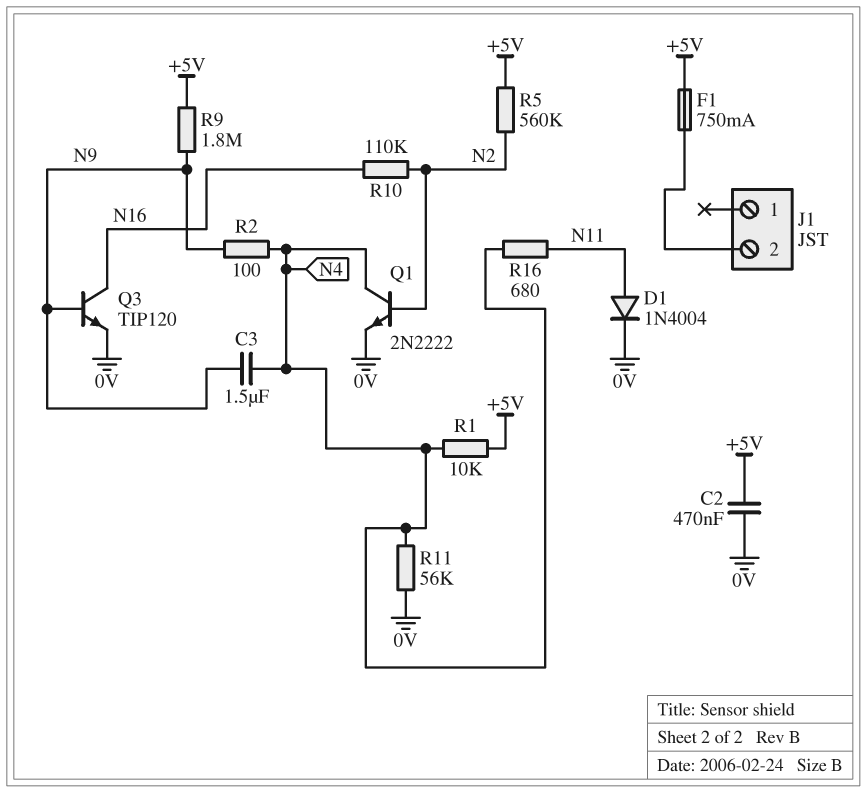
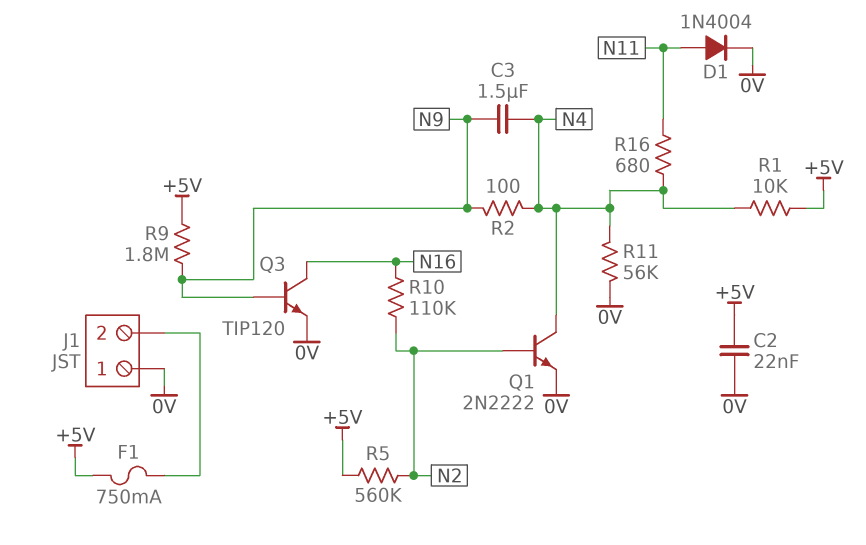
C2: 470nF (+5V, 0V) -> 22nF (+5V, 0V)
J1 pin 1: none -> 0V

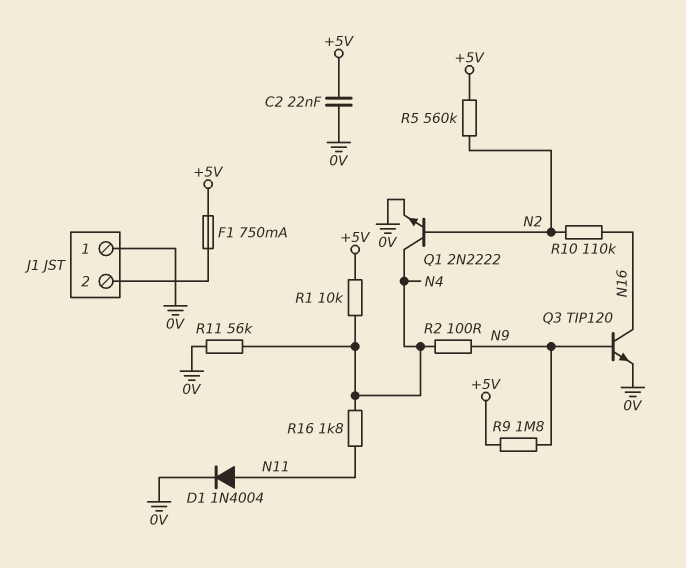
C3: 1.5uF (N4, N9) -> none
R16: 680 (N4, N11) -> 1.8k (N4, N11)

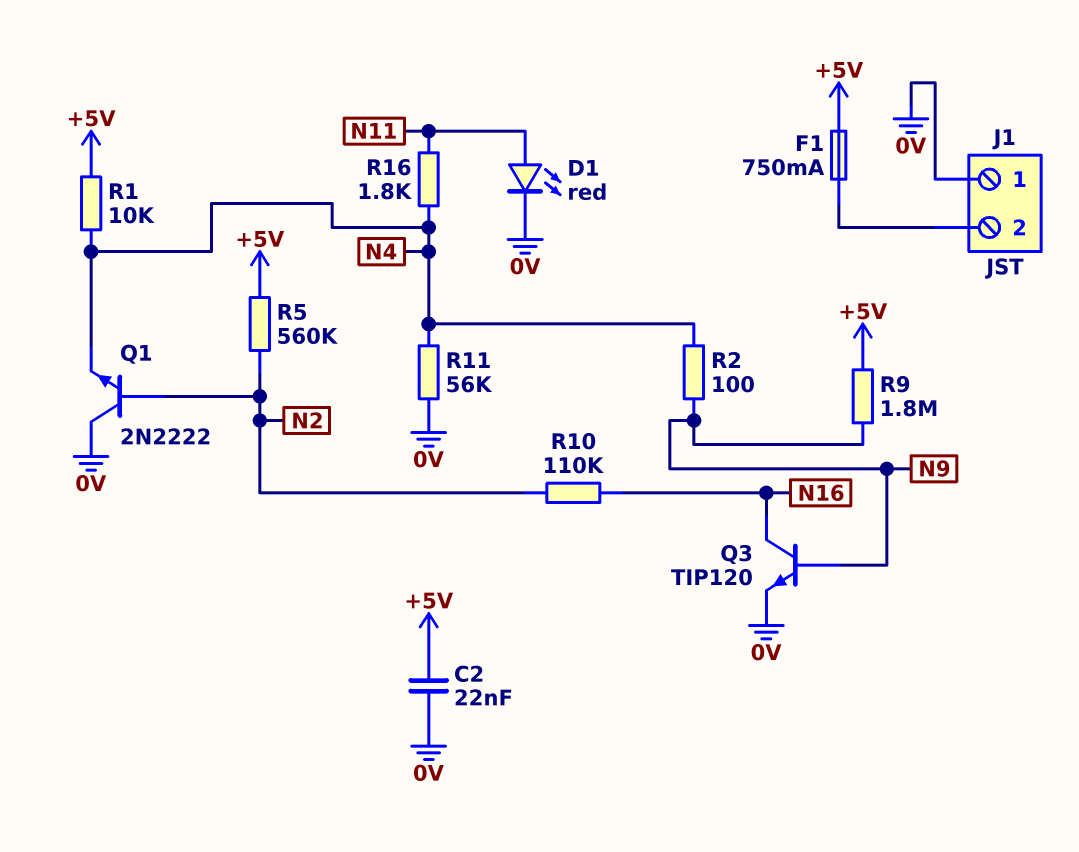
D1: diode 1N4004 (A N11, K 0V) -> LED red (A N11, K 0V)
Q1: NPN 2N2222 (B N2, C N4, E 0V) -> NPN 2N2222 (B N2, C 0V, E N4)

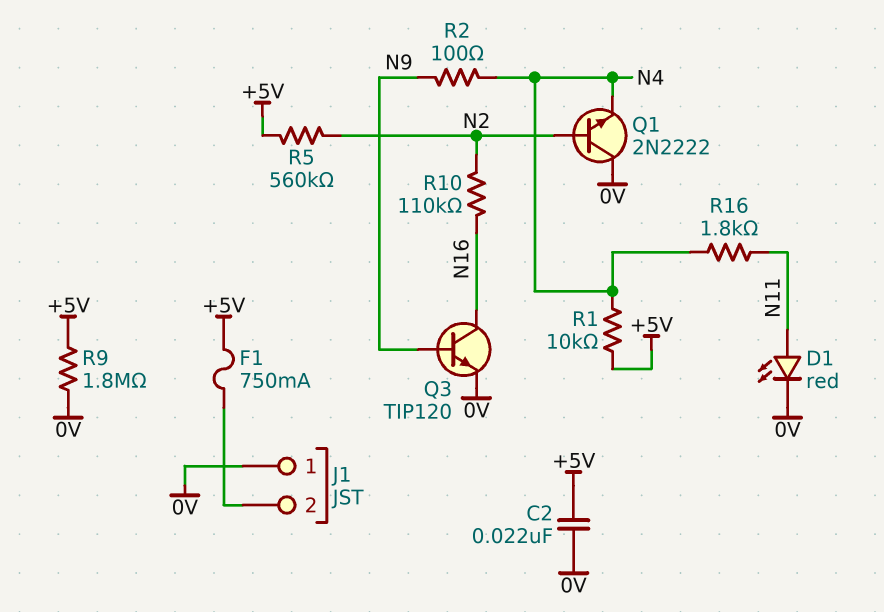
R9: 1.8M (+5V, N9) -> 1.8M (+5V, 0V)
R11: 56k (0V, N4) -> none

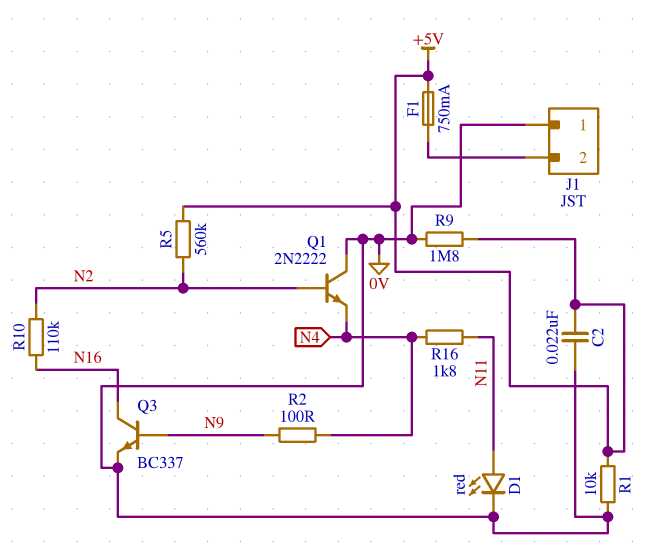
Q3: NPN TIP120 (B N9, C N16, E 0V) -> NPN BC337 (B N9, C N16, E 0V)
R1: 10k (+5V, N4) -> 10k (+5V, 0V)

